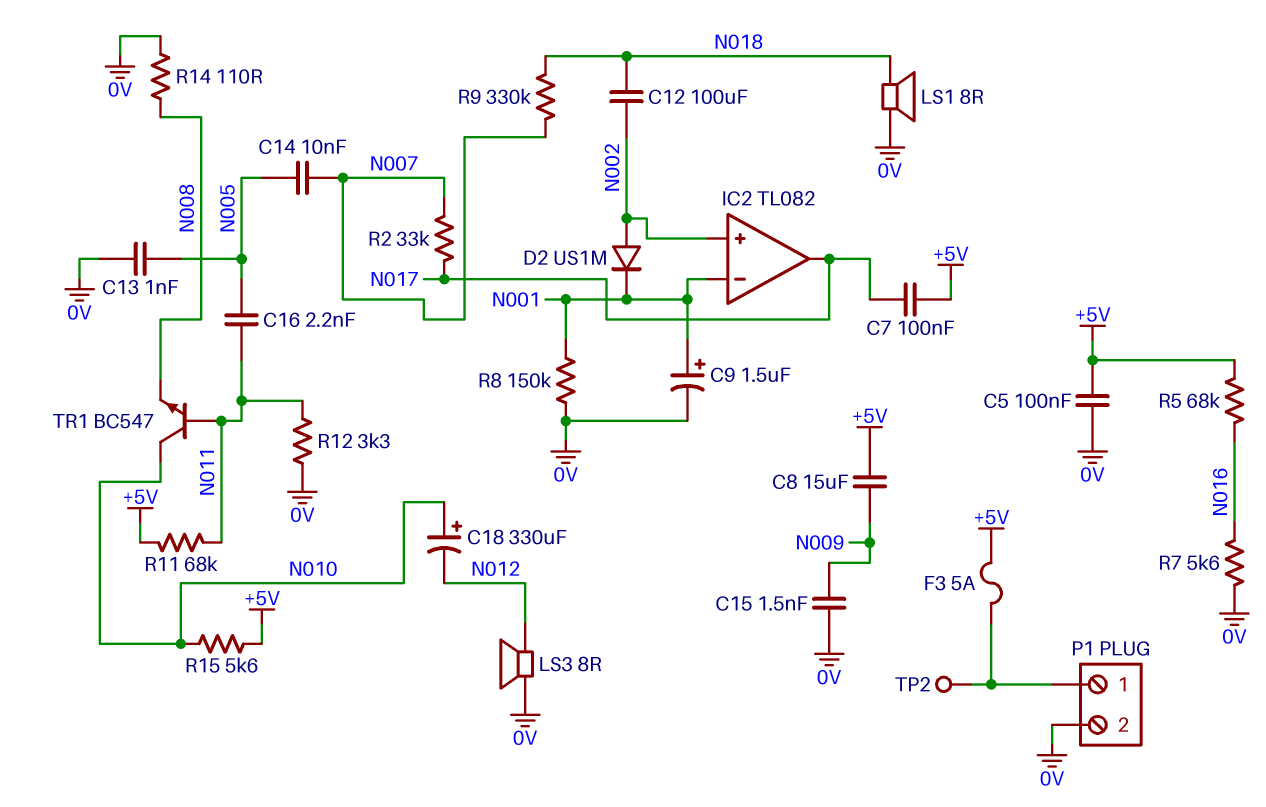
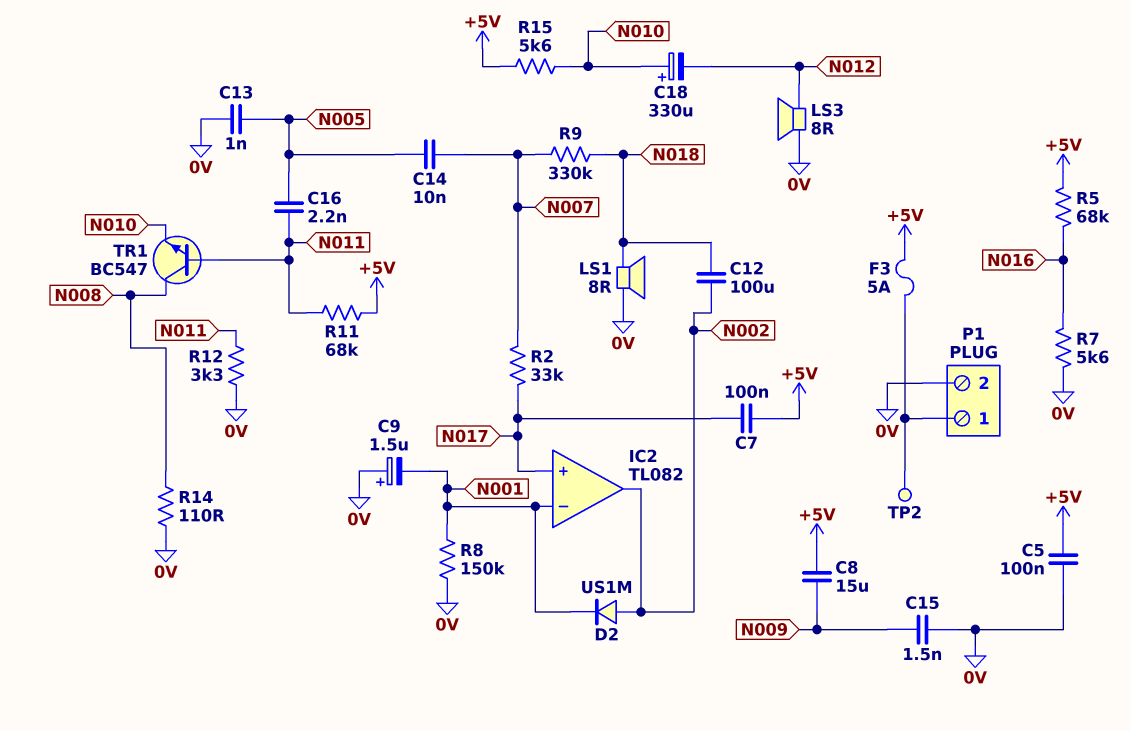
C9: 1.5uF (plus N001, minus 0V) -> 1.5uF (plus 0V, minus N001)
IC2 pin in+: N002 -> N017
IC2 pin out: N017 -> N002
TR1: NPN BC547 (B N011, C N010, E N008) -> NPN BC547 (B N011, C N008, E N010)

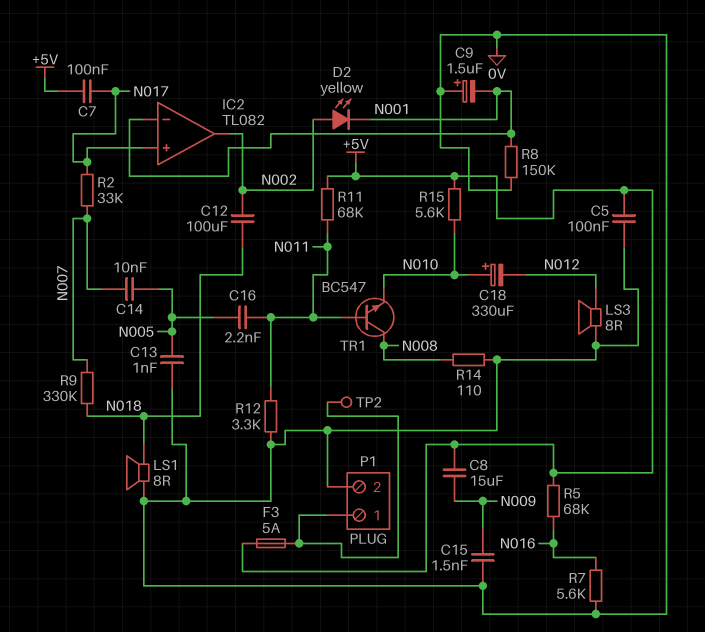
D2: diode US1M (A N002, K N001) -> LED yellow (A N002, K N001)

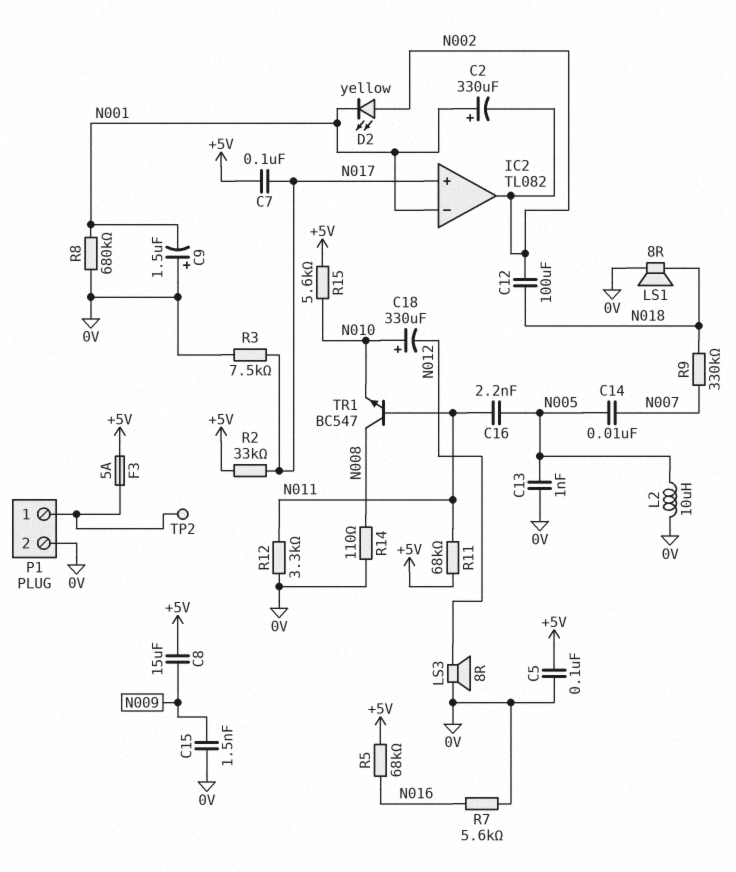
C2: none -> 330uF (plus N001, minus N002)
L2: none -> 10uH (0V, N005)
R2: 33k (N007, N017) -> 33k (+5V, N017)
R3: none -> 7.5k (0V, N017)
R8: 150k (0V, N001) -> 680k (0V, N001)

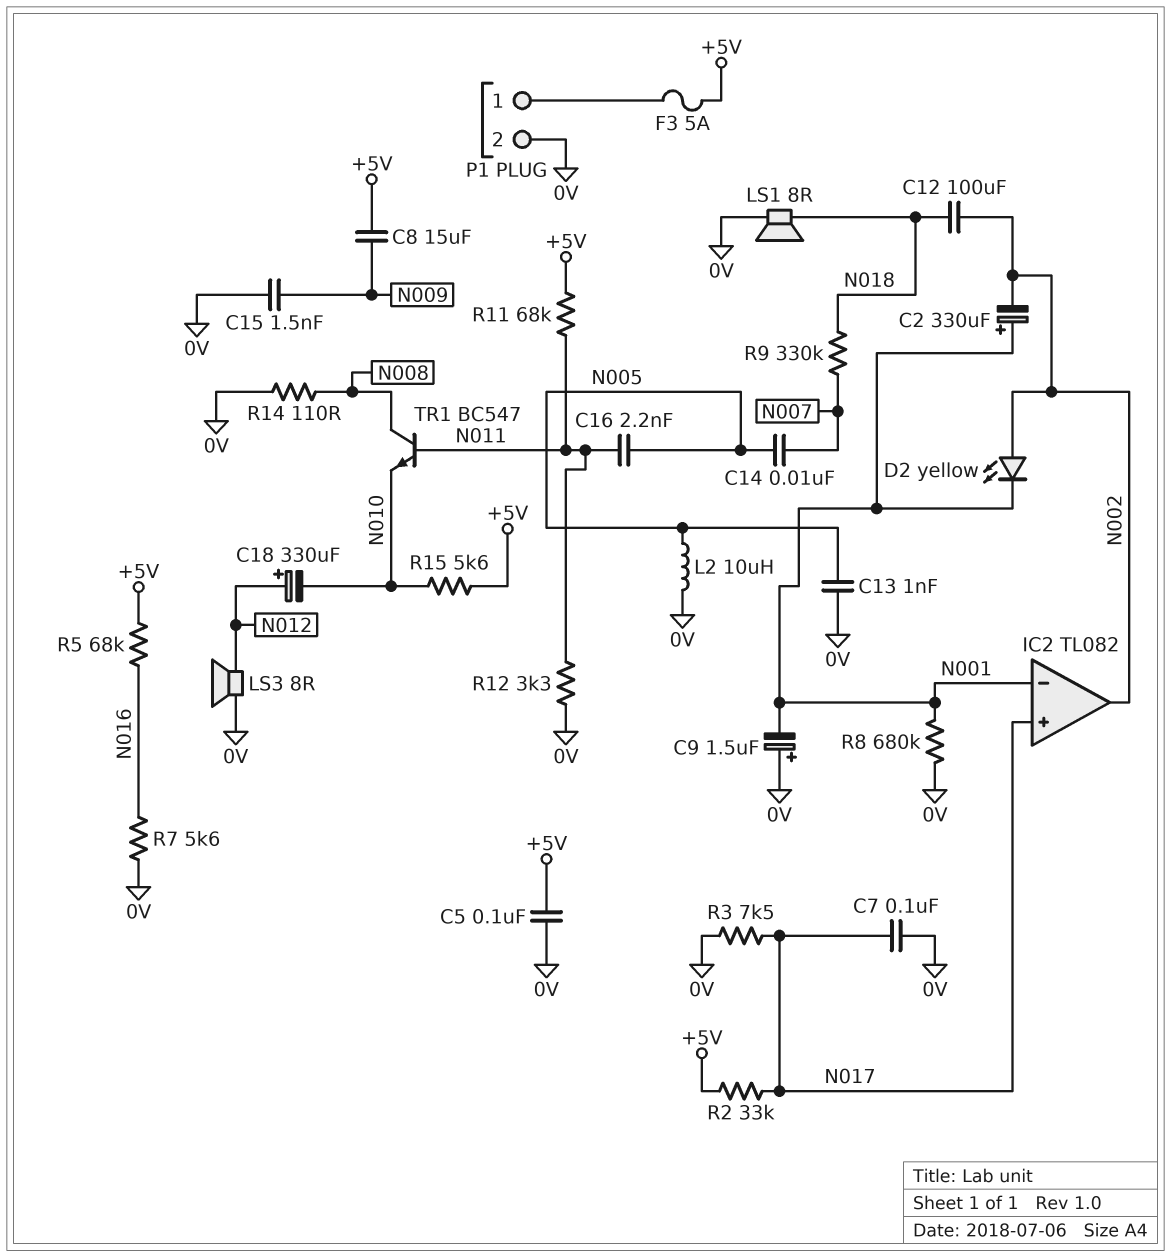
C7: 100nF (+5V, N017) -> 100nF (0V, N017)
C18: 330uF (plus N010, minus N012) -> 330uF (plus N012, minus N010)
TP2: test point (P1/1) -> none

